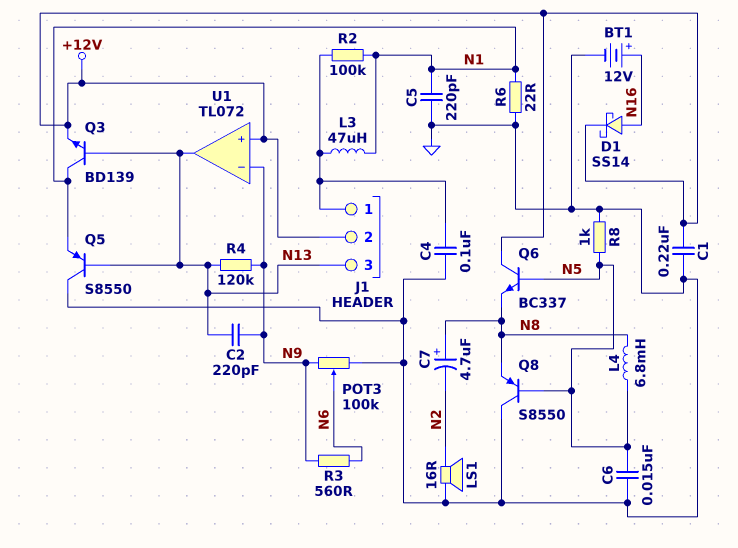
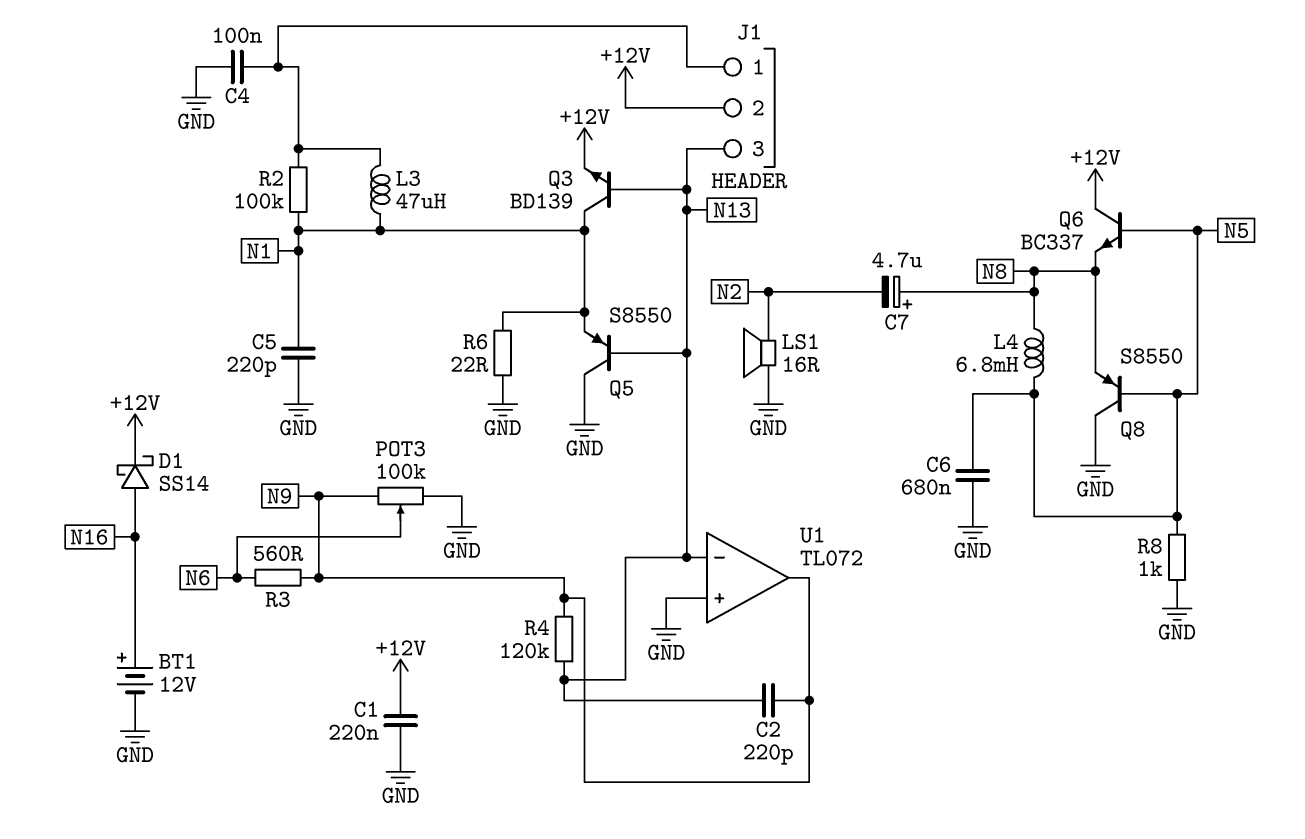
C6: 15nF (GND, N5) -> 680nF (GND, N5)
U1 pin in+: +12V -> GND
U1 pin in-: N9 -> N13
U1 pin out: N13 -> N9

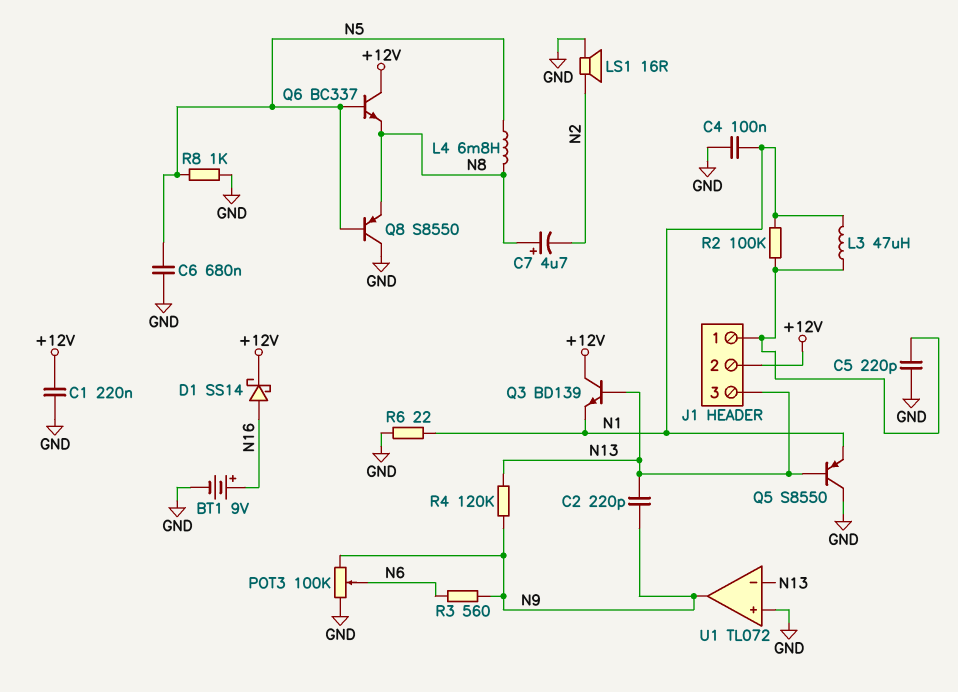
BT1: 12V (plus N16, minus GND) -> 9V (plus N16, minus GND)
C4: 100nF (GND, J1/1) -> 100nF (GND, N1)
C5: 220pF (GND, N1) -> 220pF (GND, J1/1)
Q3: NPN BD139 (B N13, C N1, E +12V) -> NPN BD139 (B N13, C +12V, E N1)

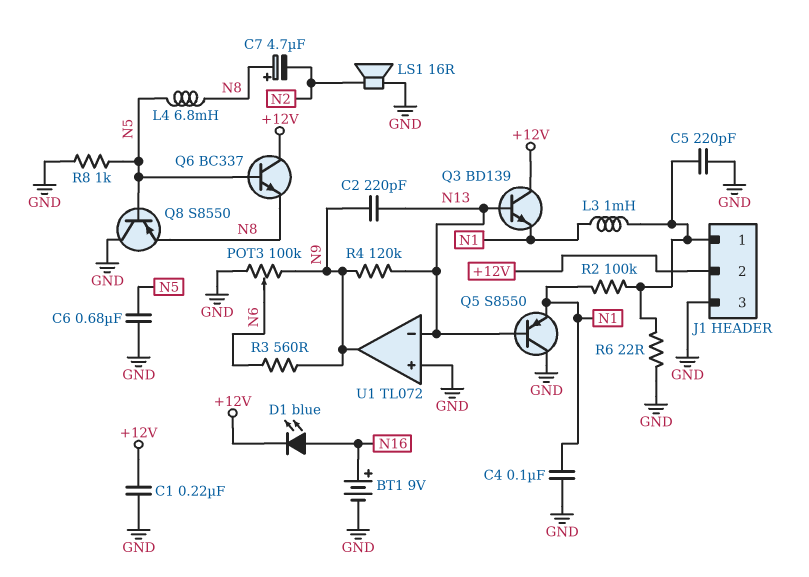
D1: schottky SS14 (A N16, K +12V) -> LED blue (A N16, K +12V)
J1 pin 3: N13 -> GND
L3: 47uH (J1/1, N1) -> 1mH (J1/1, N1)
R6: 22 (GND, N1) -> 22 (GND, J1/1)

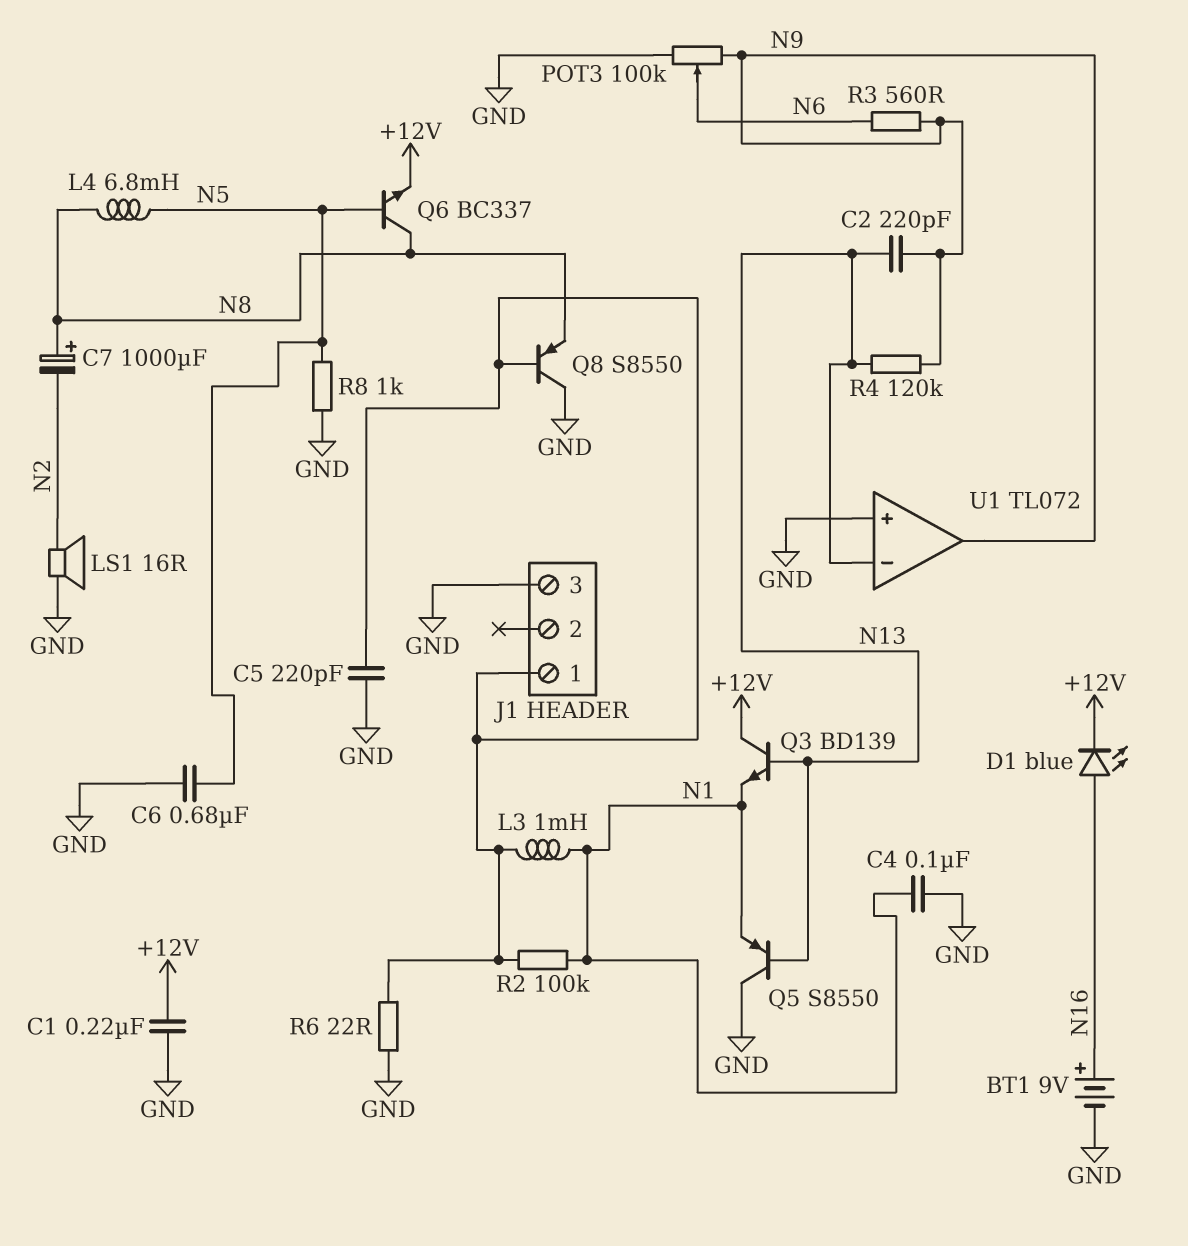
C7: 4.7uF (plus N8, minus N2) -> 1000uF (plus N8, minus N2)
J1 pin 2: +12V -> none
Q6: NPN BC337 (B N5, C +12V, E N8) -> NPN BC337 (B N5, C N8, E +12V)
Q8: PNP S8550 (B N5, C GND, E N8) -> PNP S8550 (B J1/1, C GND, E N8)

